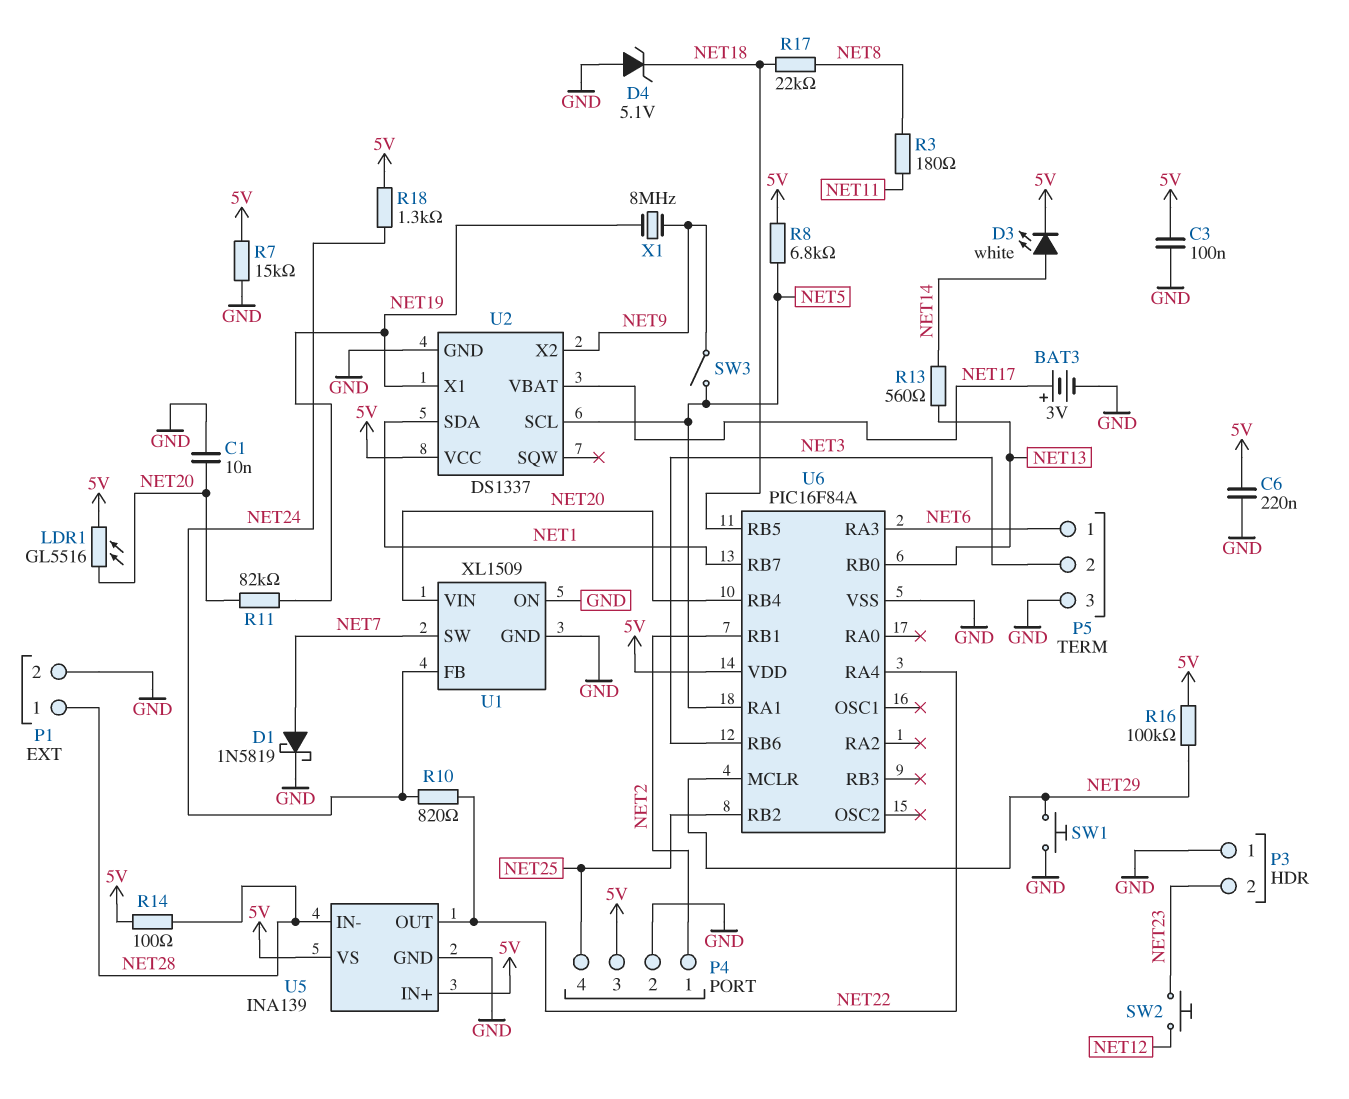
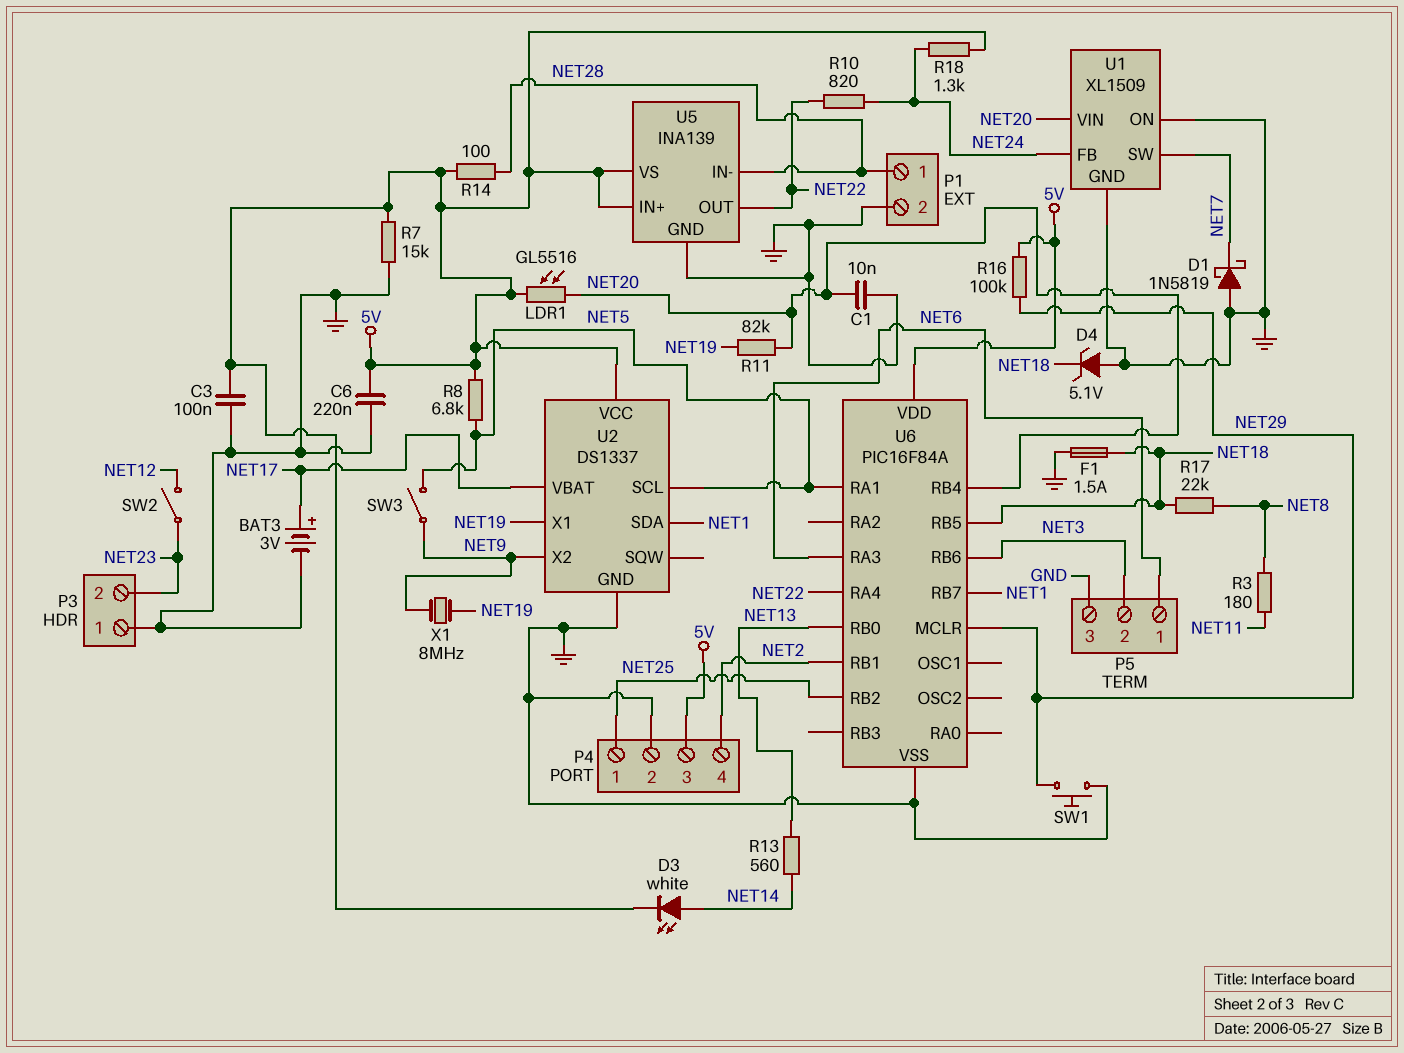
D1: schottky 1N5819 (A NET7, K GND) -> schottky 1N5819 (A GND, K NET7)
F1: none -> 1.5A (GND, NET18)
P4 pin 1: NET2 -> NET25
P4 pin 4: NET25 -> NET2
SW2: button (NET12, NET23) -> switch (NET12, NET23)

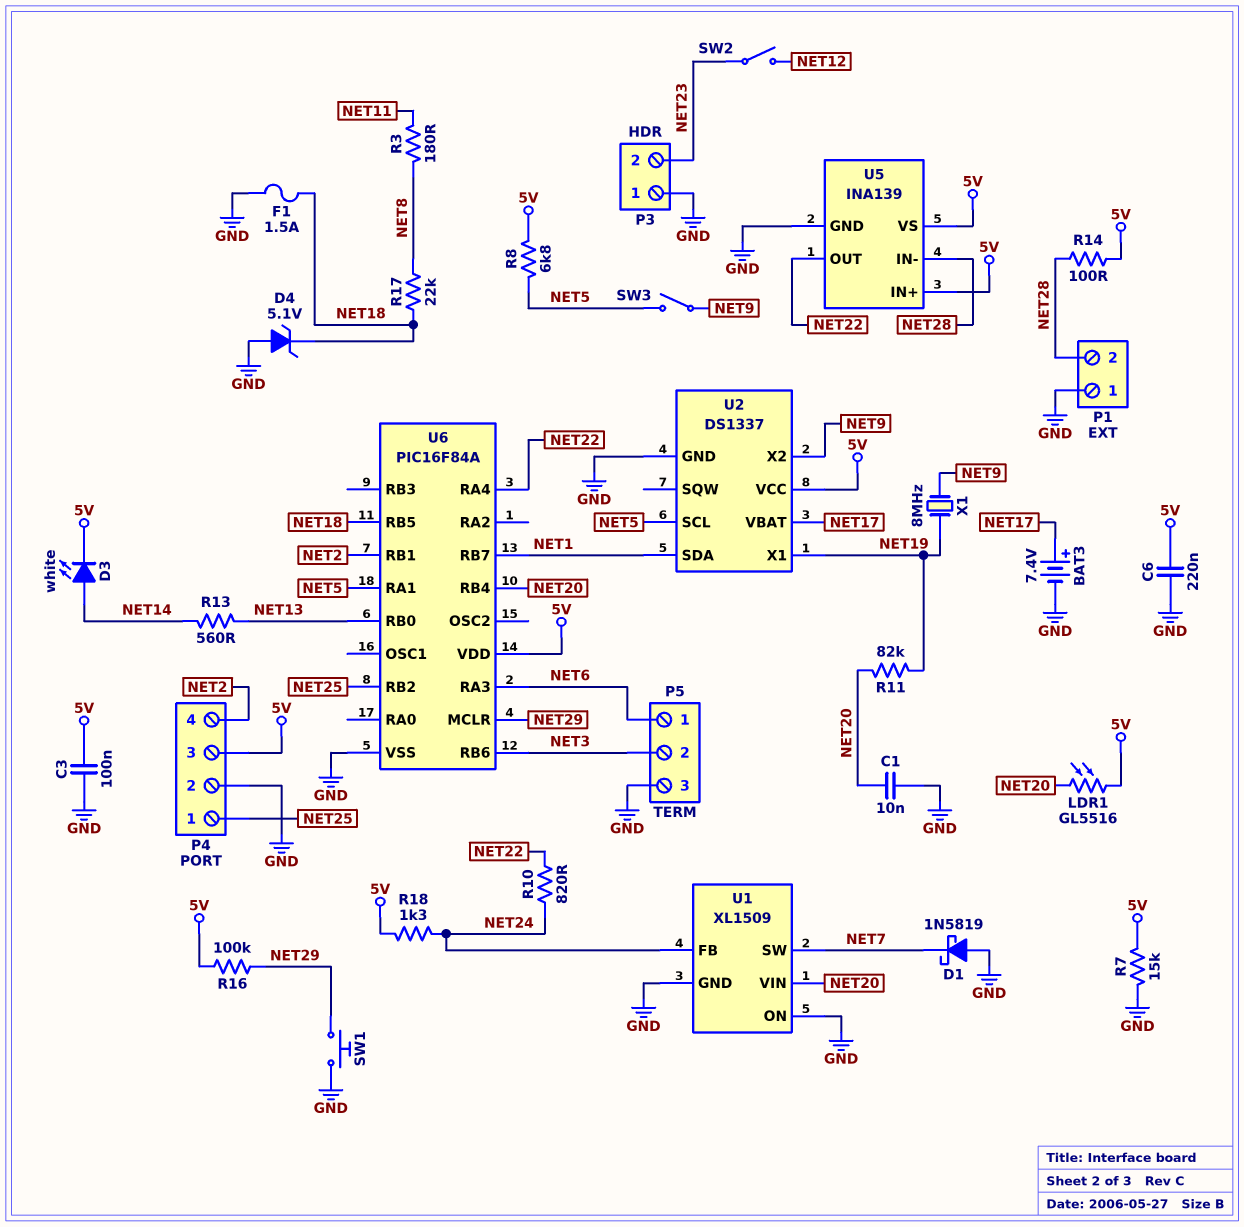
BAT3: 3V (plus NET17, minus GND) -> 7.4V (plus NET17, minus GND)
P1 pin 1: NET28 -> GND
P1 pin 2: GND -> NET28

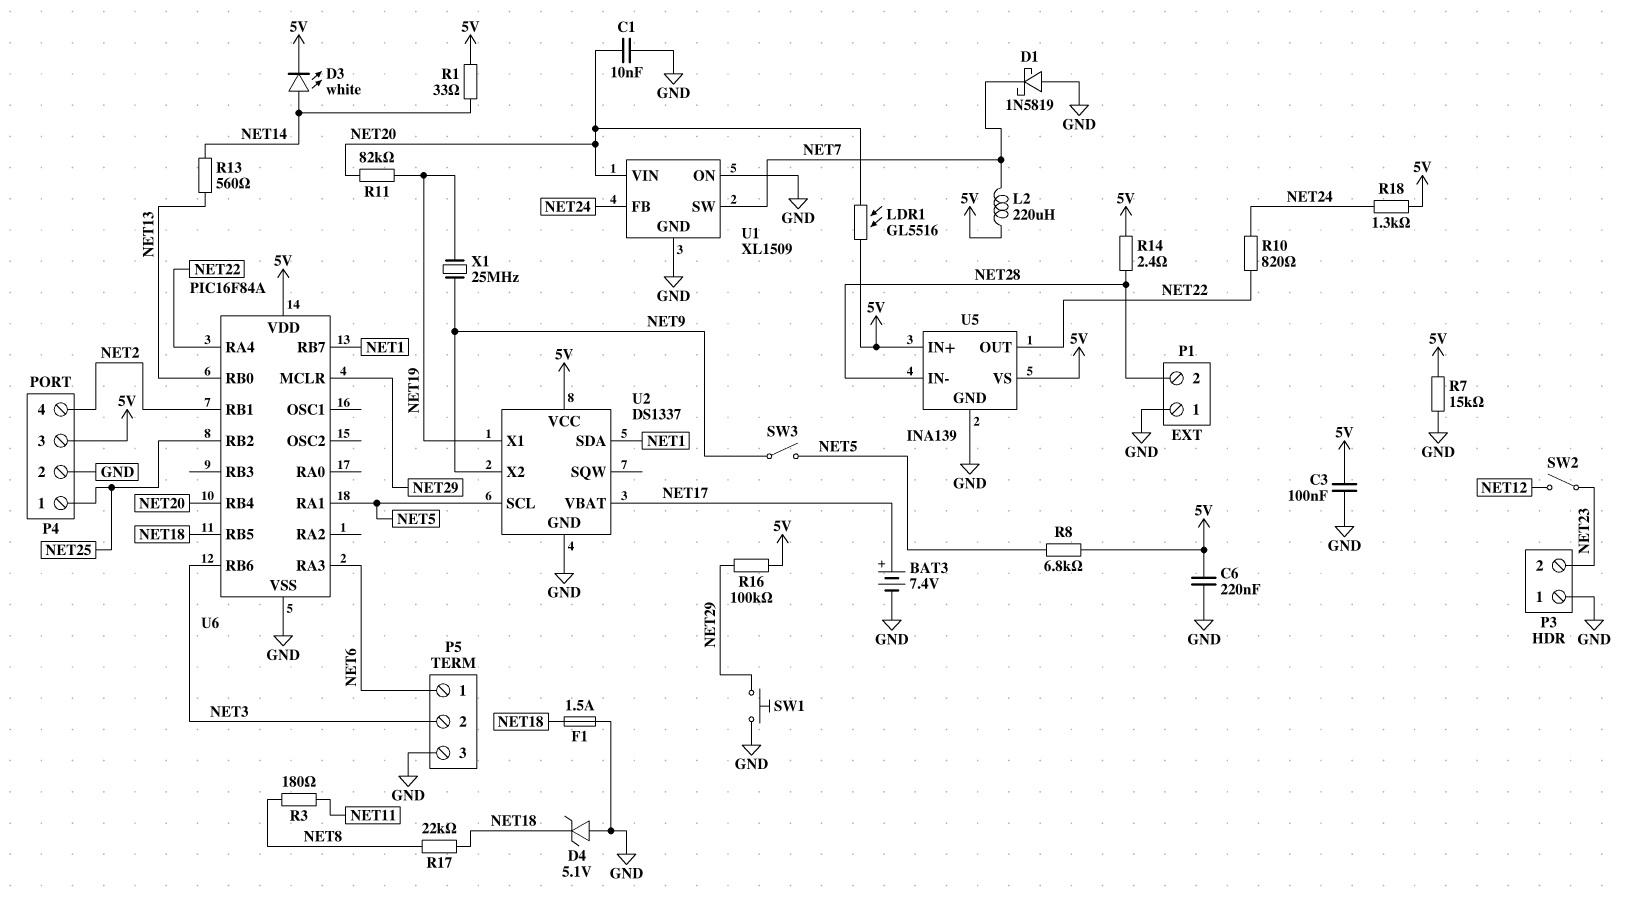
L2: none -> 220uH (5V, NET7)
R1: none -> 33 (5V, NET14)
R14: 100 (5V, NET28) -> 2.4 (5V, NET28)
X1: 8MHz (NET9, NET19) -> 25MHz (NET9, NET19)

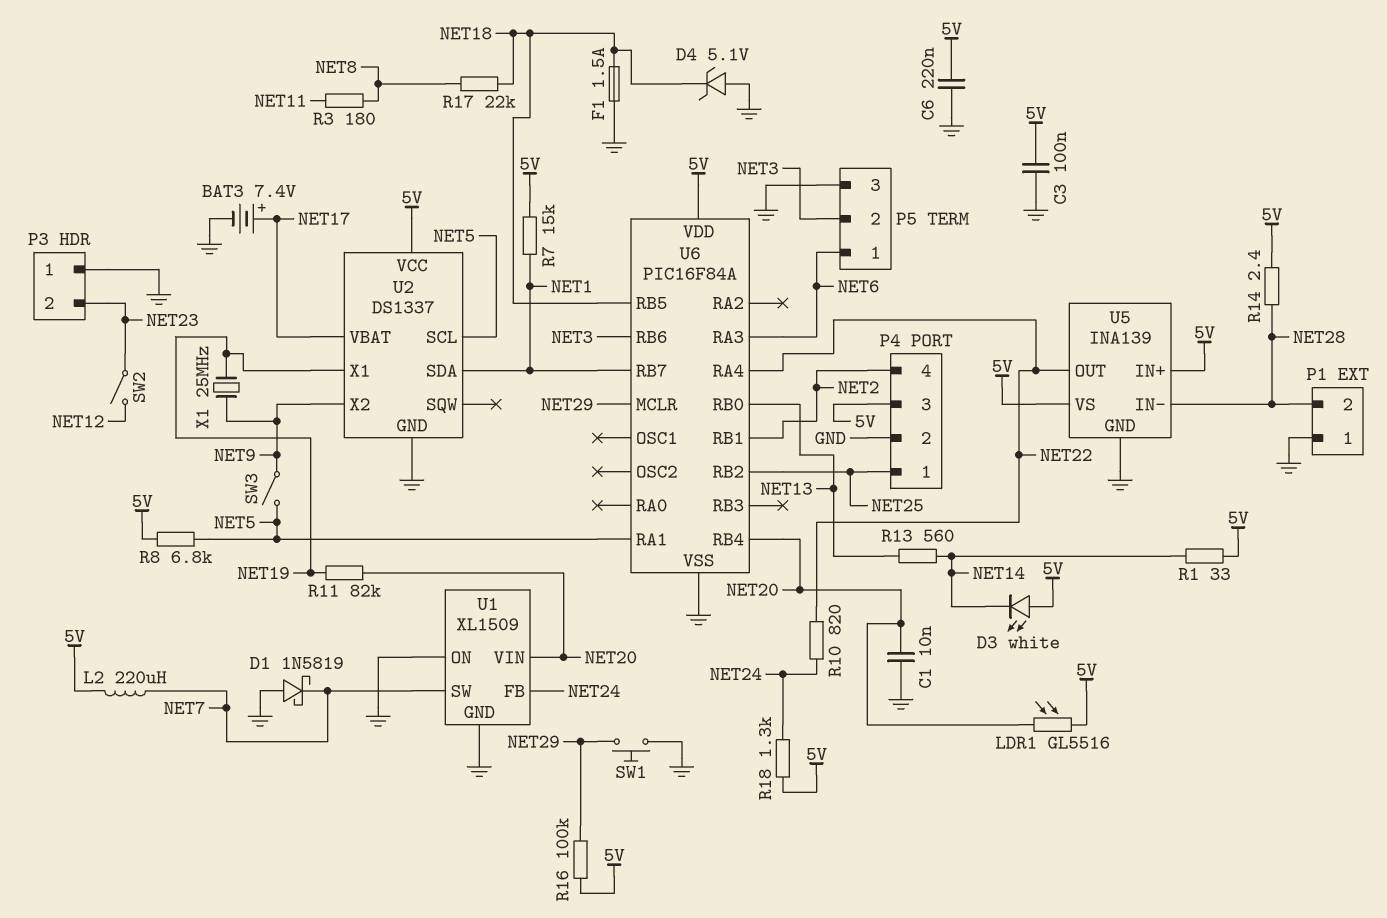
D3: LED white (A NET14, K 5V) -> LED white (A 5V, K NET14)
R7: 15k (5V, GND) -> 15k (5V, NET1)

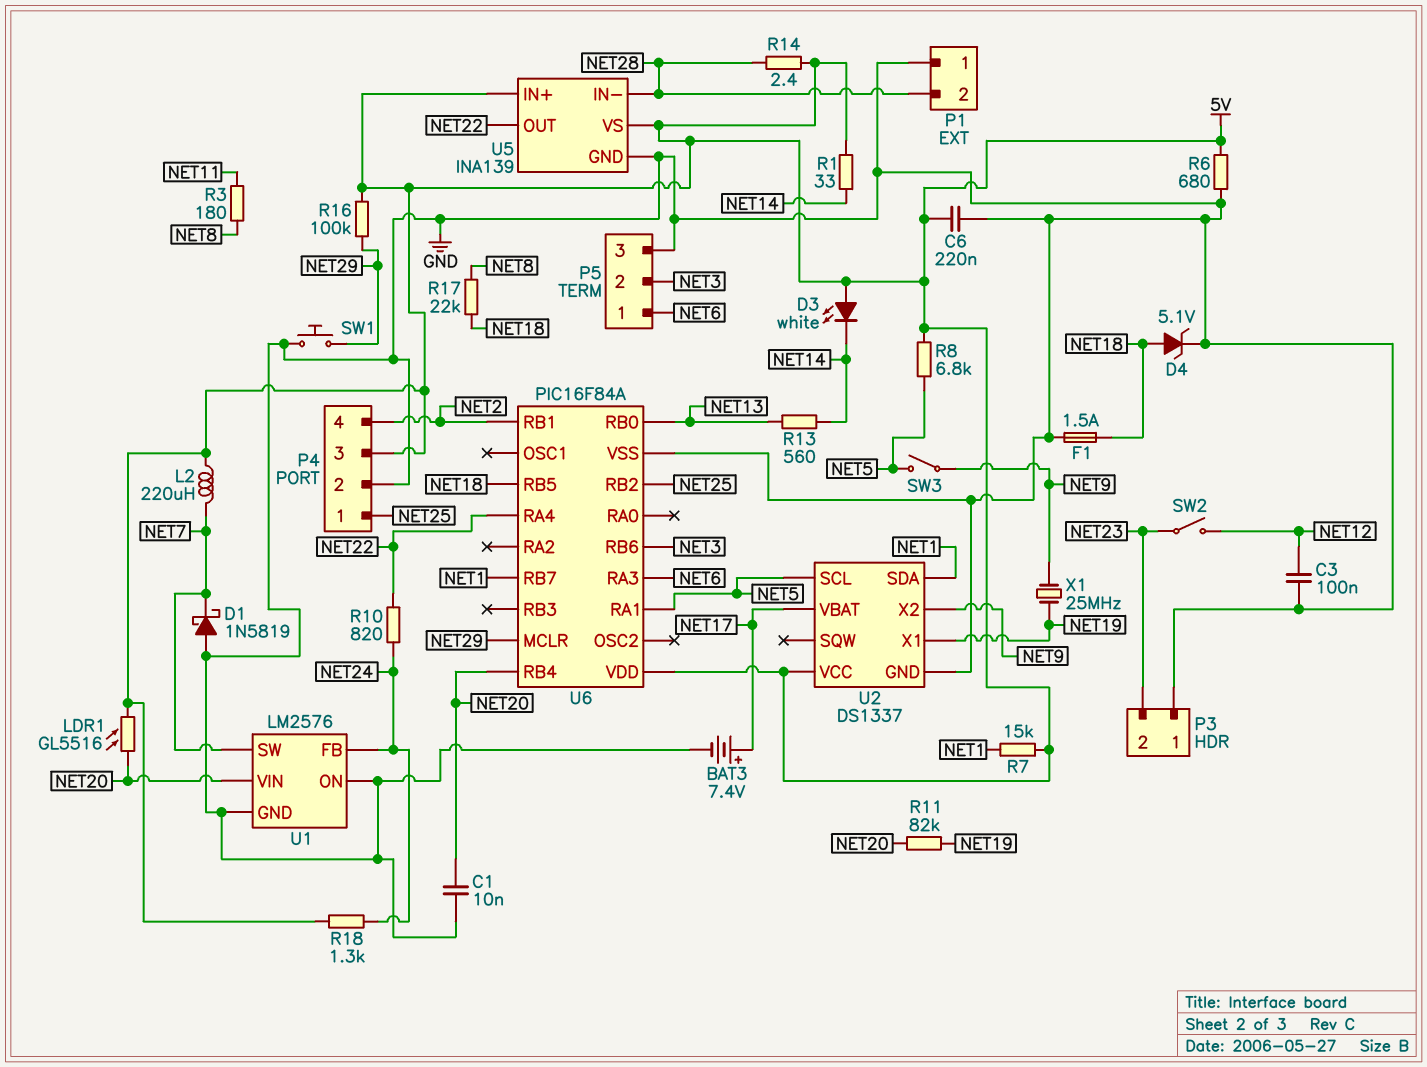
C3: 100nF (5V, GND) -> 100nF (GND, NET12)
D4: zener 5.1V (A GND, K NET18) -> zener 5.1V (A NET18, K GND)
R6: none -> 680 (5V, GND)
U1: XL1509 -> LM2576

